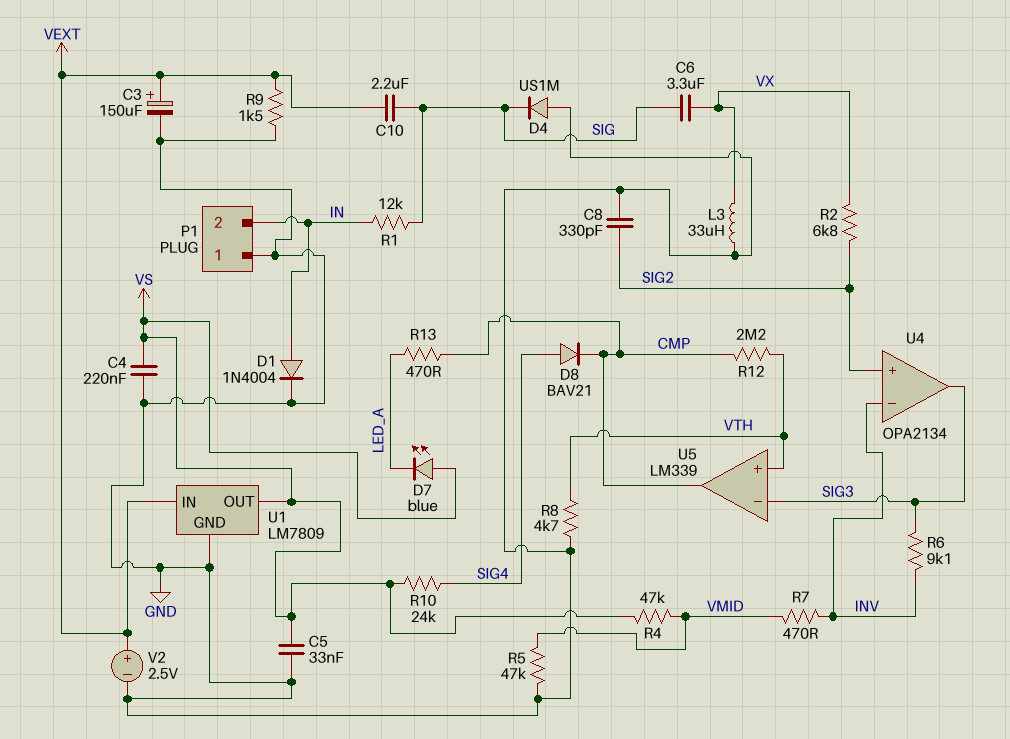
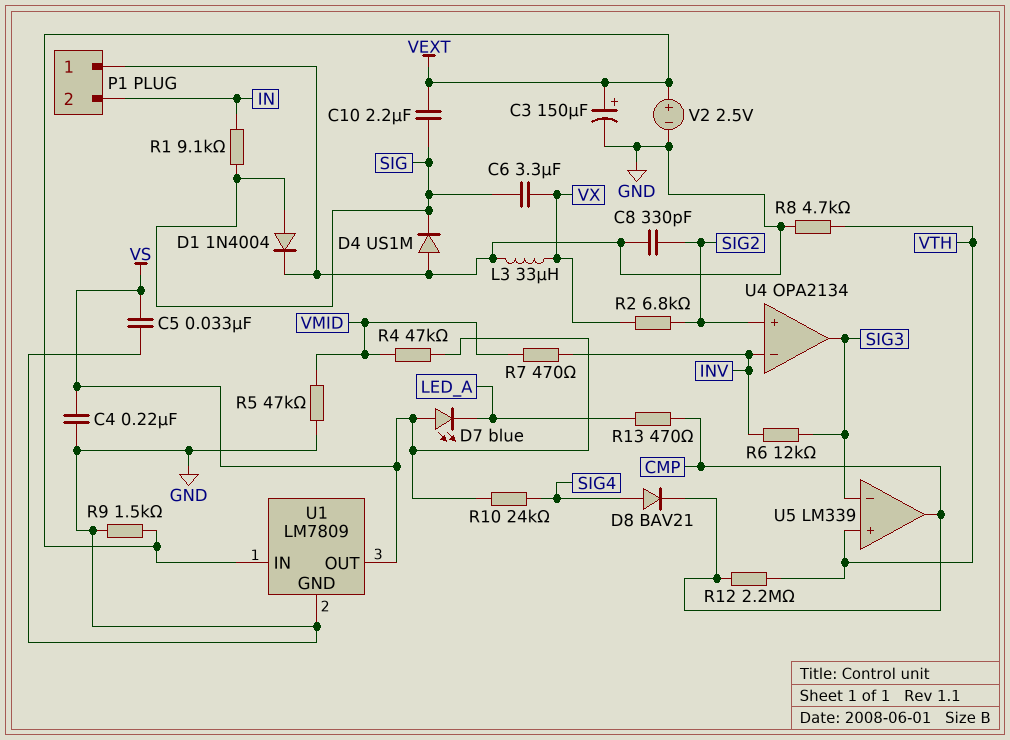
D1: diode 1N4004 (A IN, K GND) -> diode 1N4004 (A SIG, K GND)
R1: 12k (IN, SIG) -> 9.1k (IN, SIG)
R6: 9.1k (INV, SIG3) -> 12k (INV, SIG3)

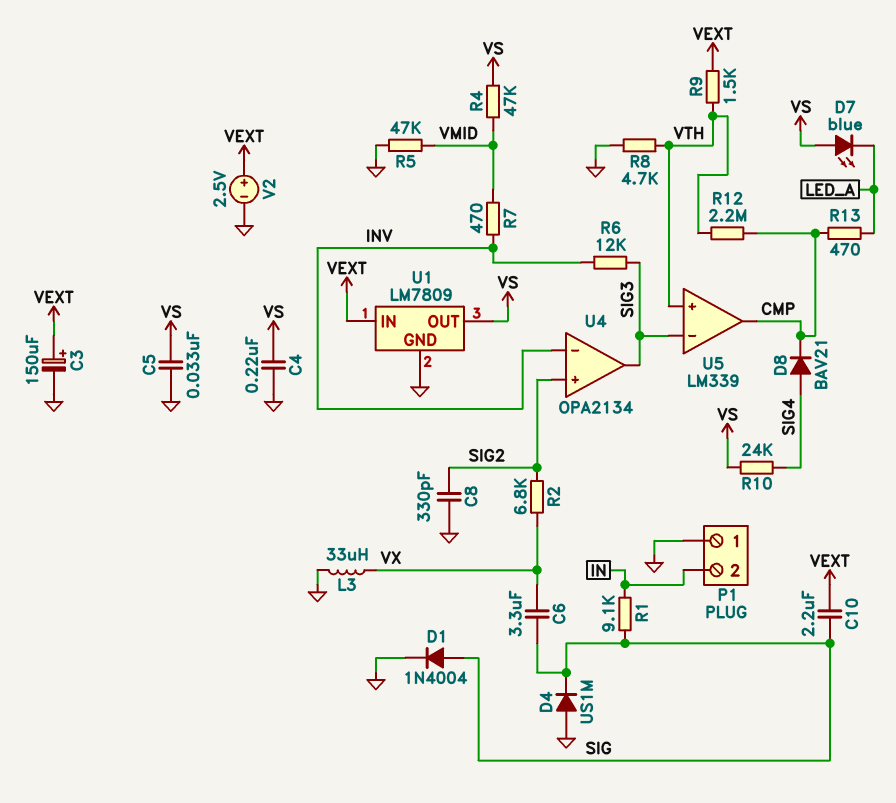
R9: 1.5k (GND, VEXT) -> 1.5k (VEXT, VTH)

